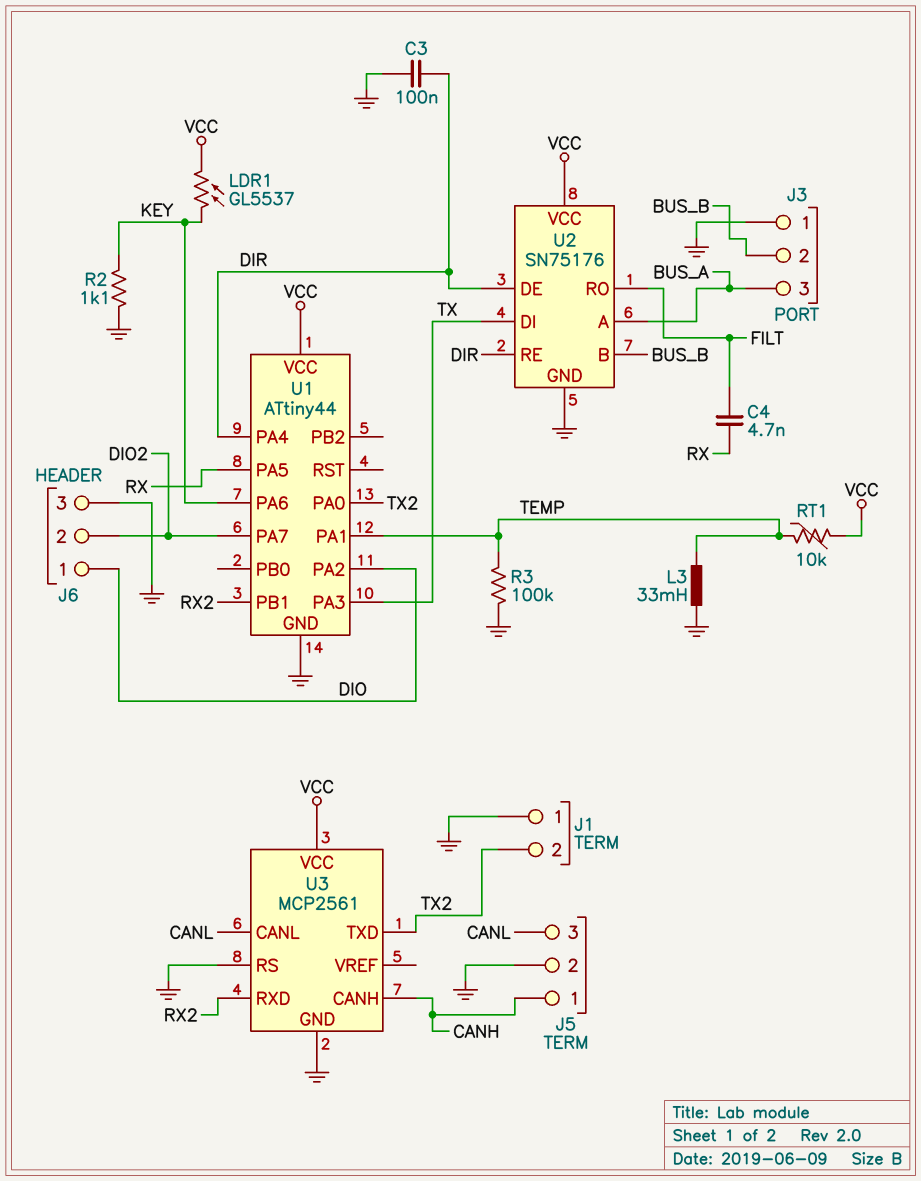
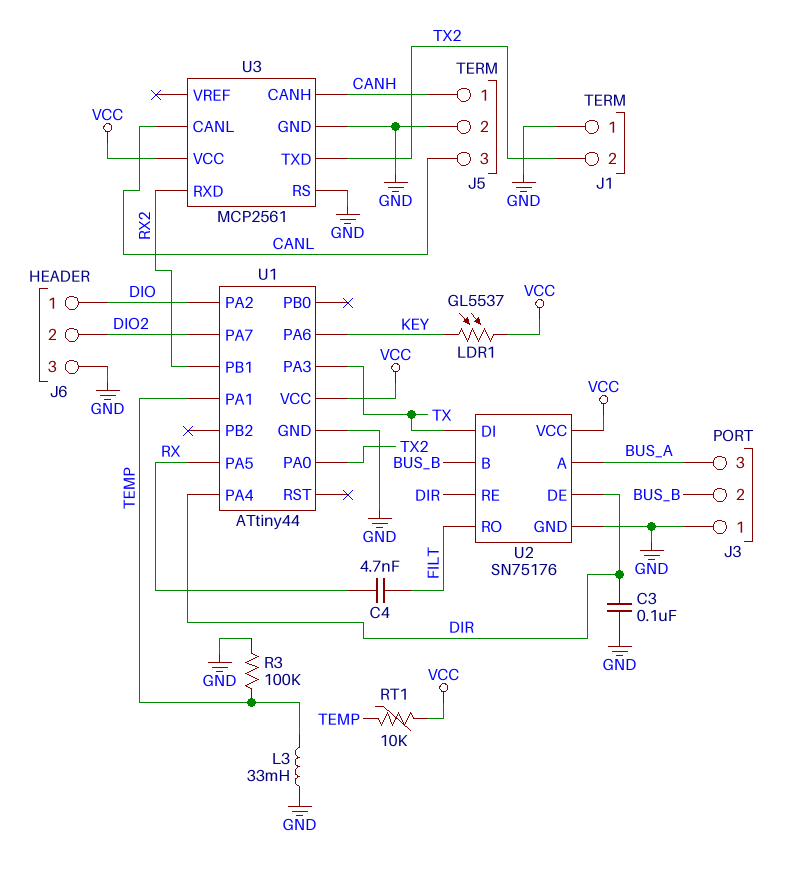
R2: 1.1k (GND, KEY) -> none

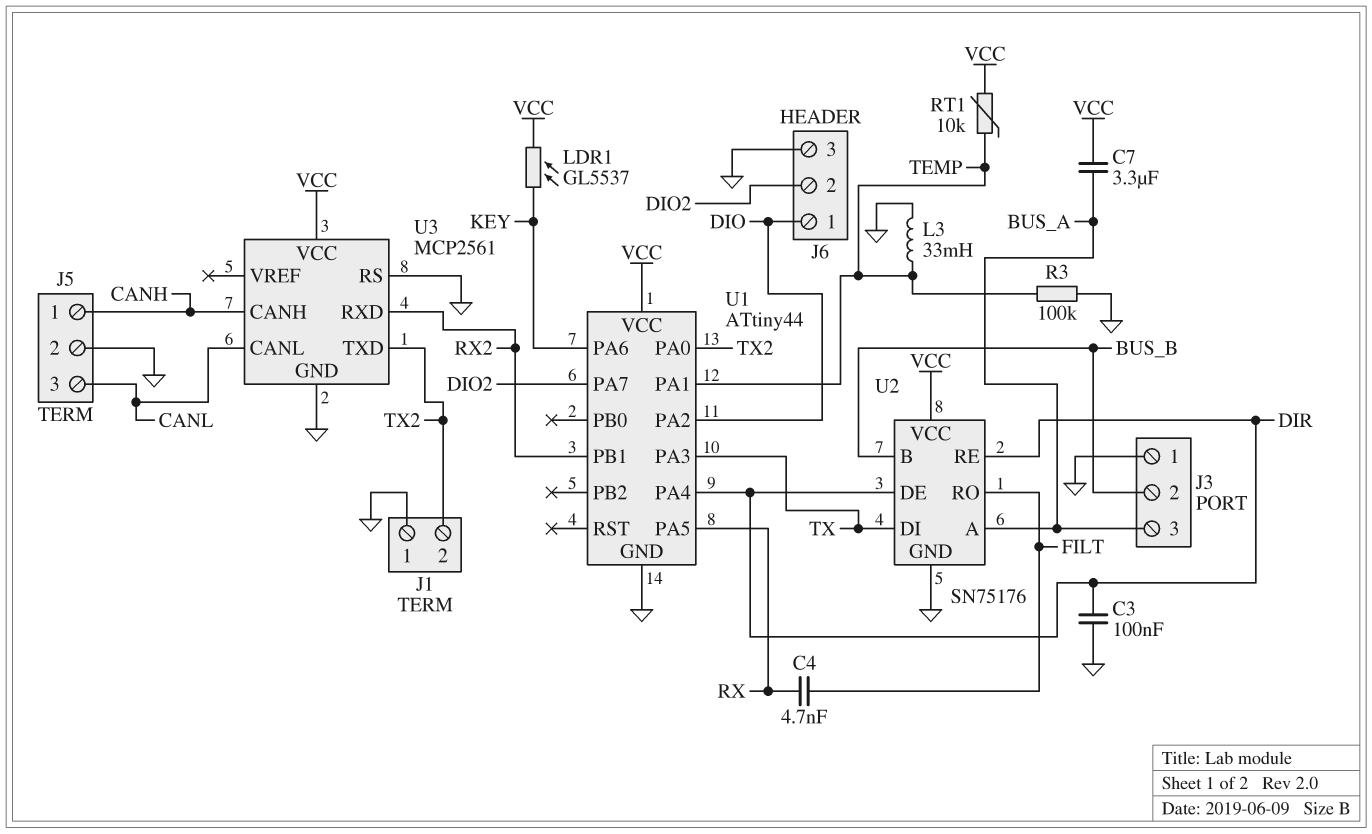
C7: none -> 3.3uF (BUS_A, VCC)

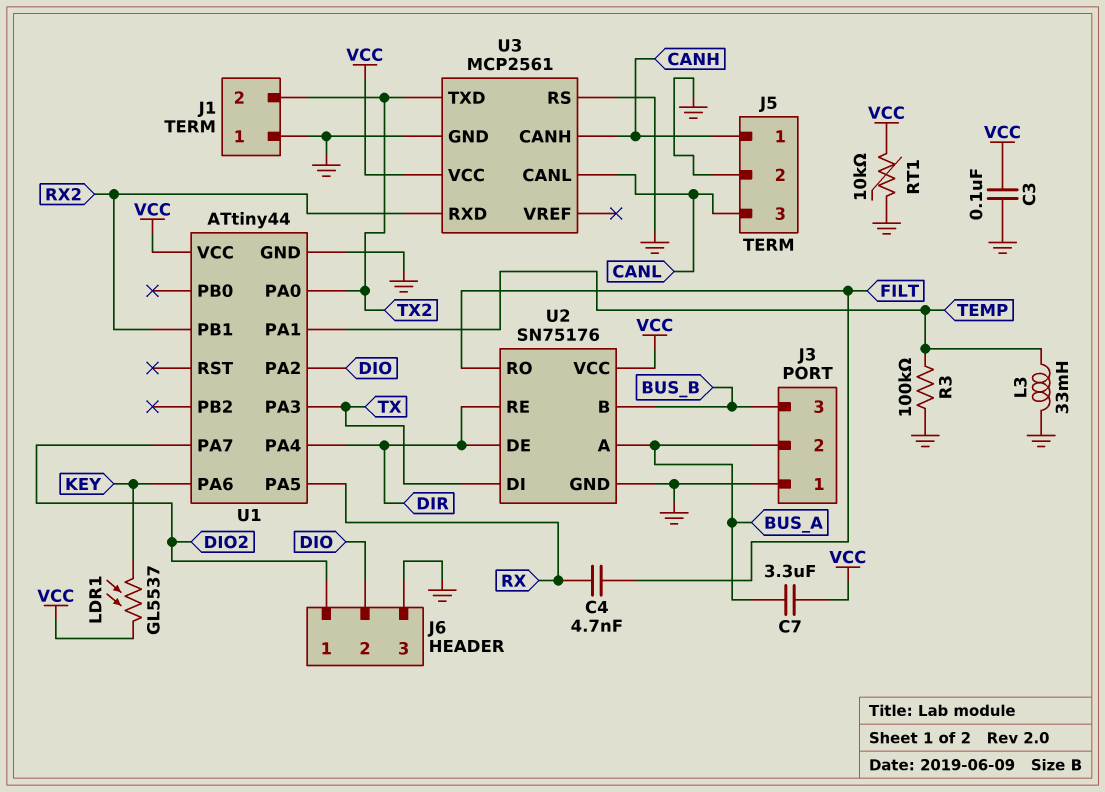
C3: 100nF (DIR, GND) -> 100nF (GND, VCC)
J3 pin 2: BUS_B -> BUS_A
J3 pin 3: BUS_A -> BUS_B
J6 pin 1: DIO -> DIO2
J6 pin 2: DIO2 -> DIO
RT1: 10k (TEMP, VCC) -> 10k (GND, VCC)

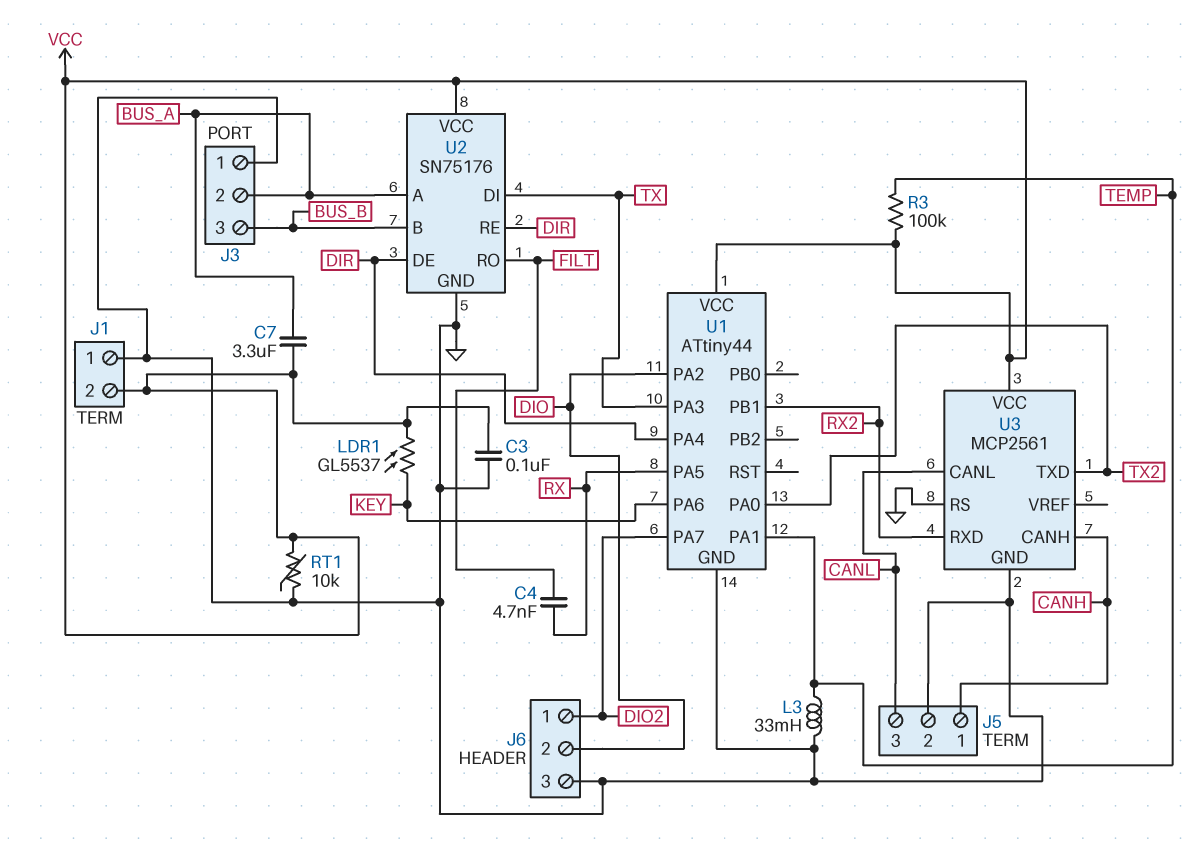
J1 pin 2: TX2 -> VCC
R3: 100k (GND, TEMP) -> 100k (TEMP, VCC)

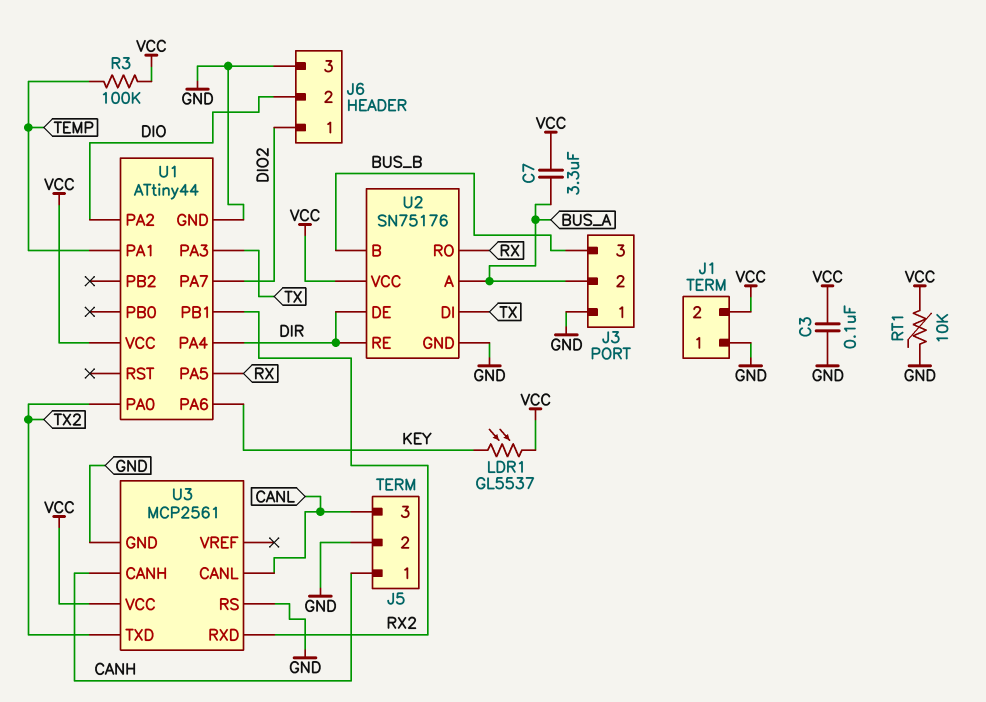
C4: 4.7nF (FILT, RX) -> none
L3: 33mH (GND, TEMP) -> none
U2 pin RO: FILT -> RX

